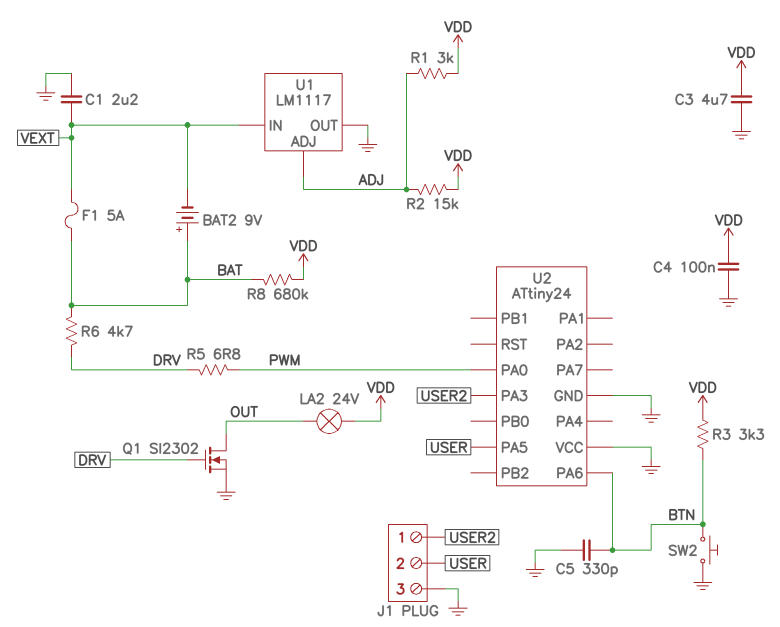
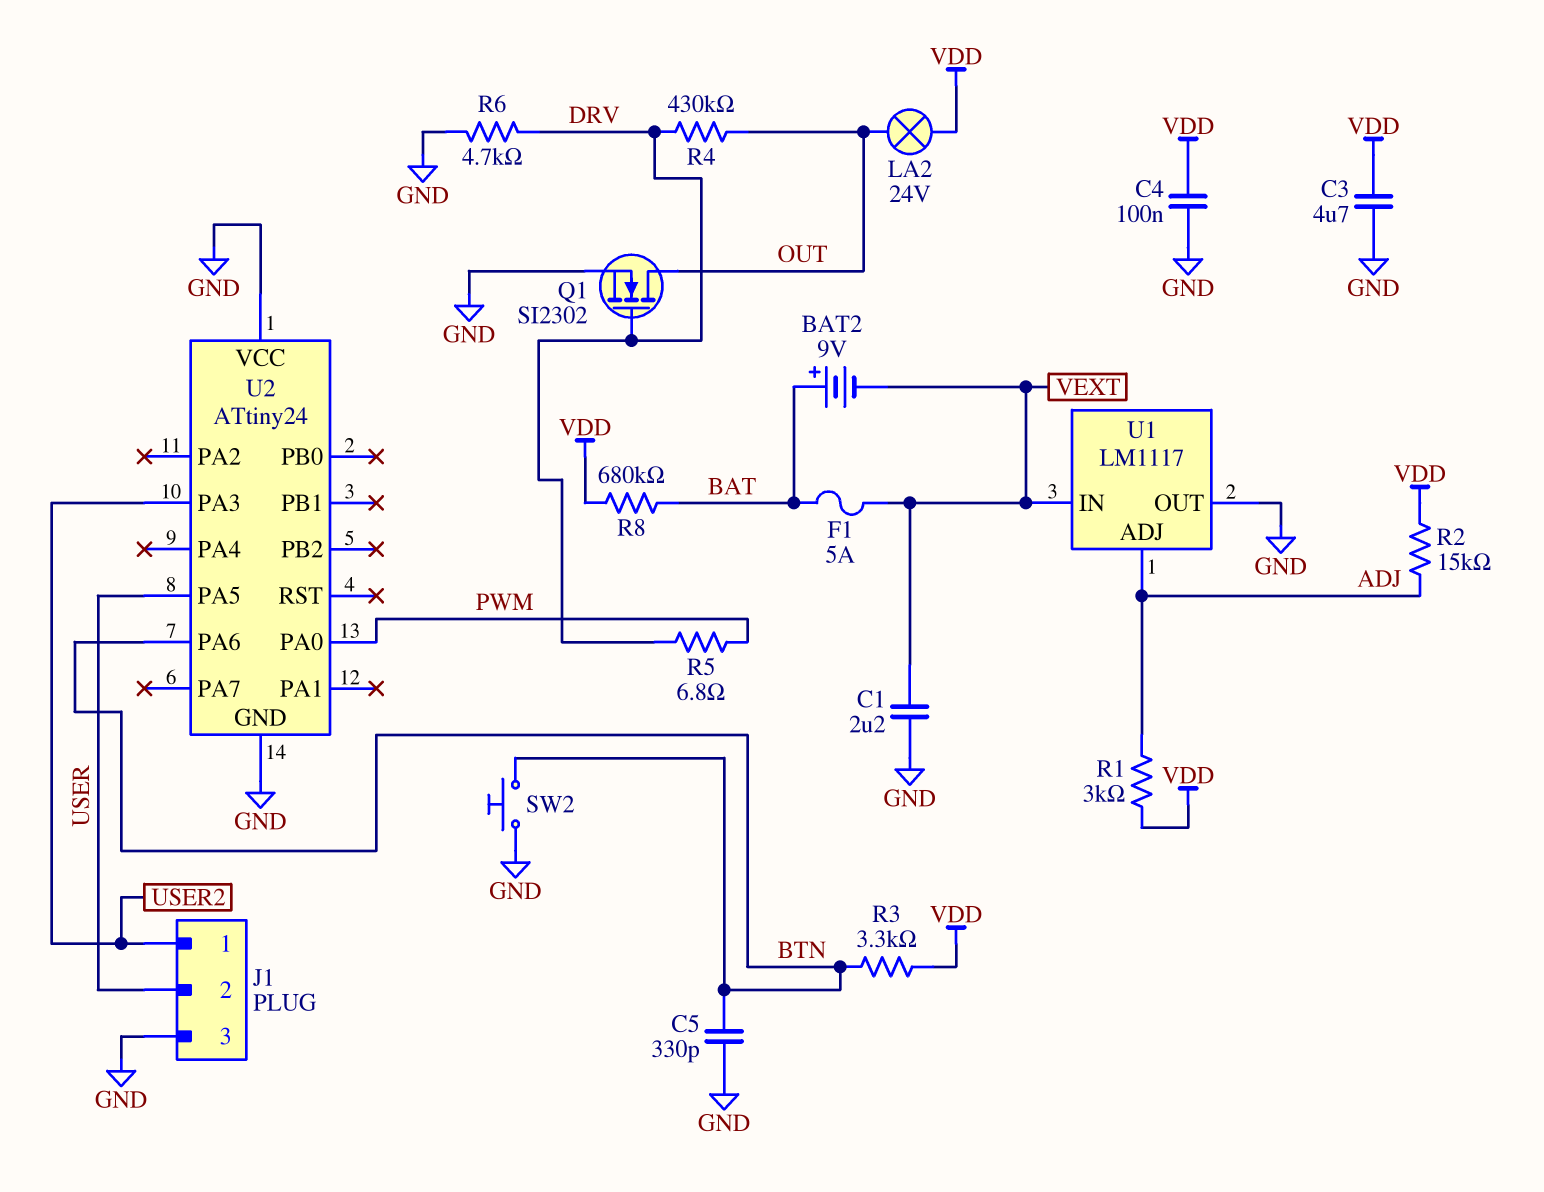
R4: none -> 430k (DRV, OUT)
R6: 4.7k (BAT, DRV) -> 4.7k (DRV, GND)

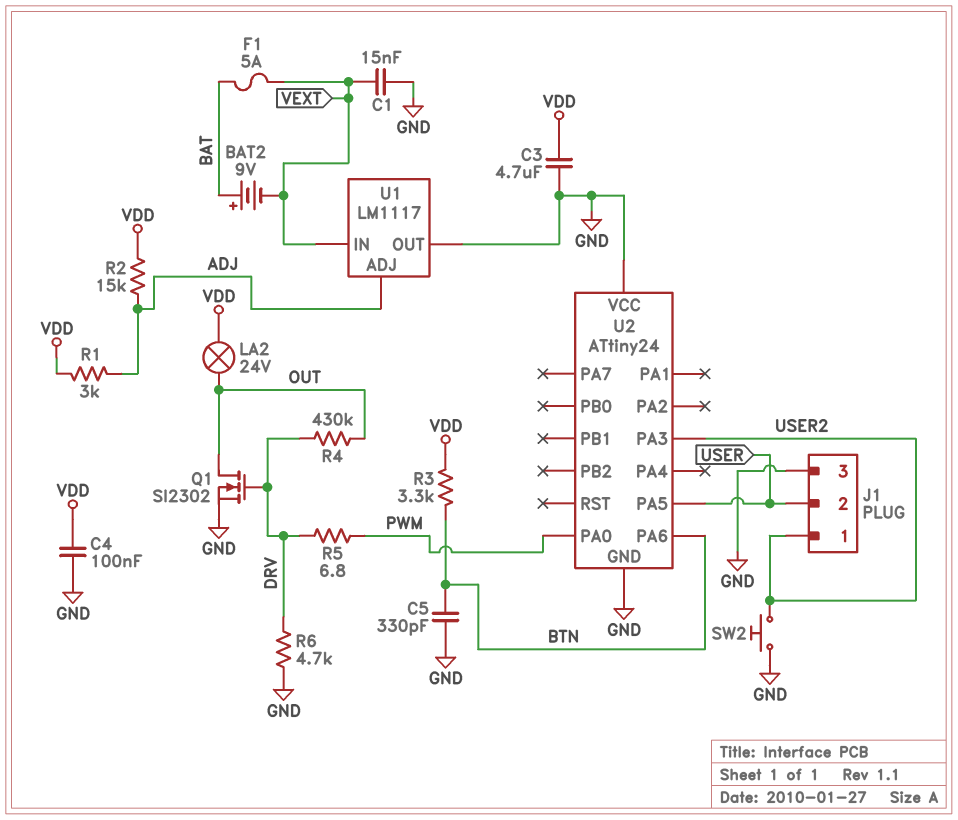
C1: 2.2uF (GND, VEXT) -> 15nF (GND, VEXT)
R8: 680k (BAT, VDD) -> none
SW2: button (BTN, GND) -> button (GND, USER2)

